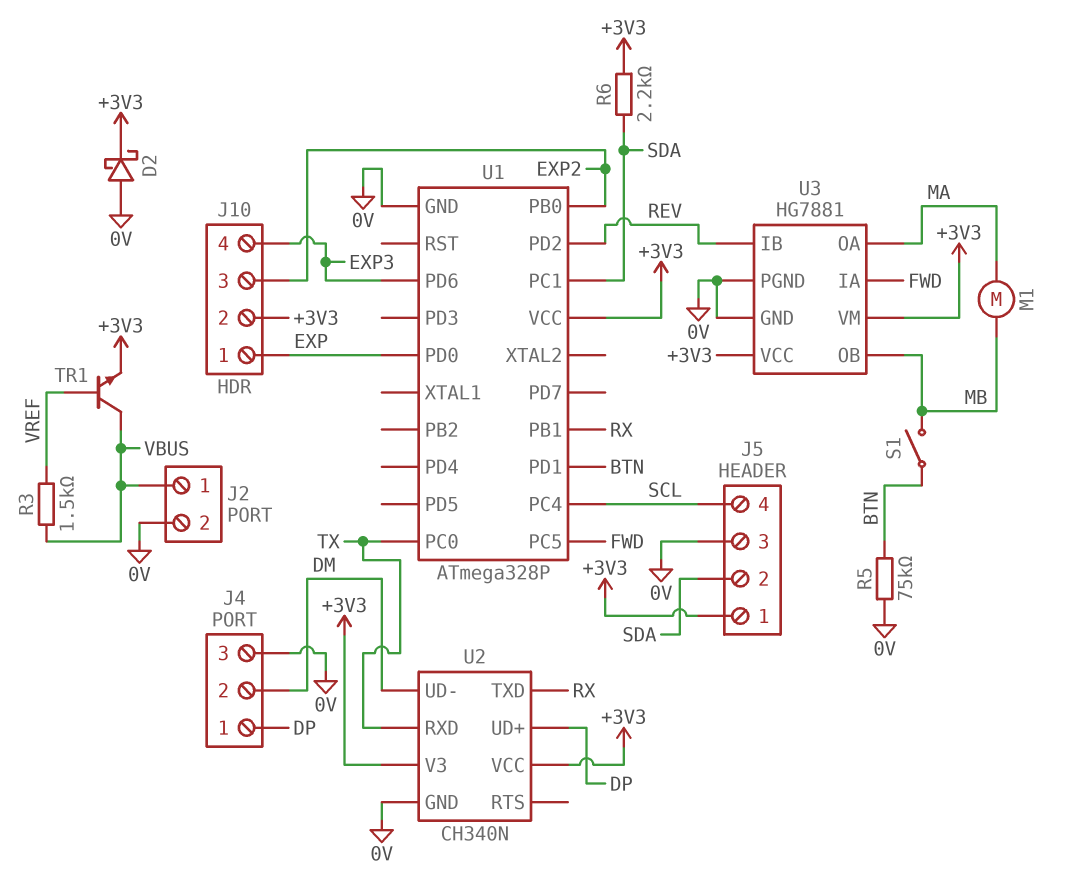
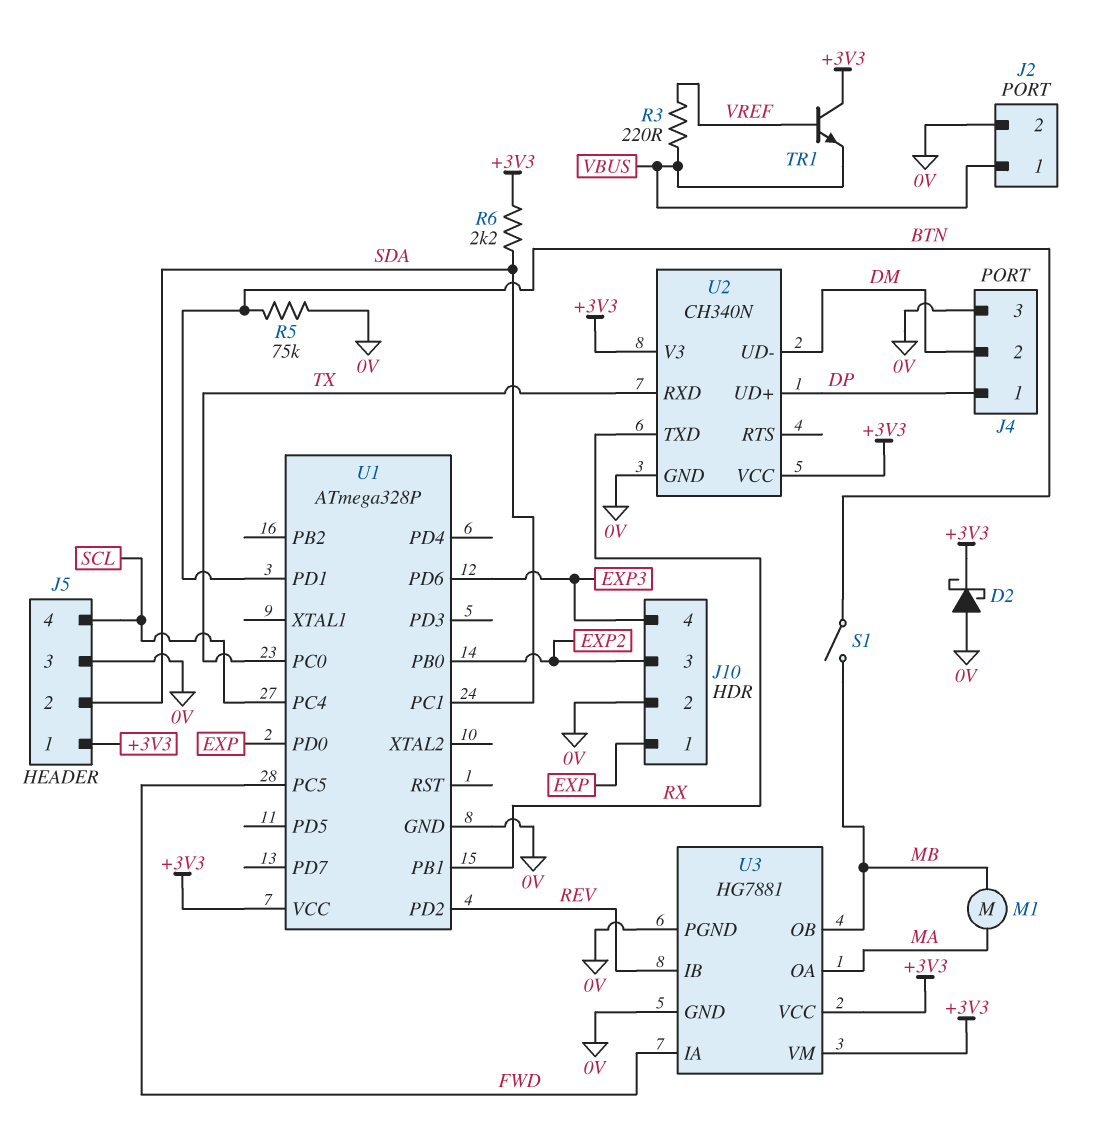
J10 pin 2: +3V3 -> 0V
R3: 1.5k (VBUS, VREF) -> 220 (VBUS, VREF)
TR1: NPN (B VREF, C VBUS, E +3V3) -> NPN (B VREF, C +3V3, E VBUS)

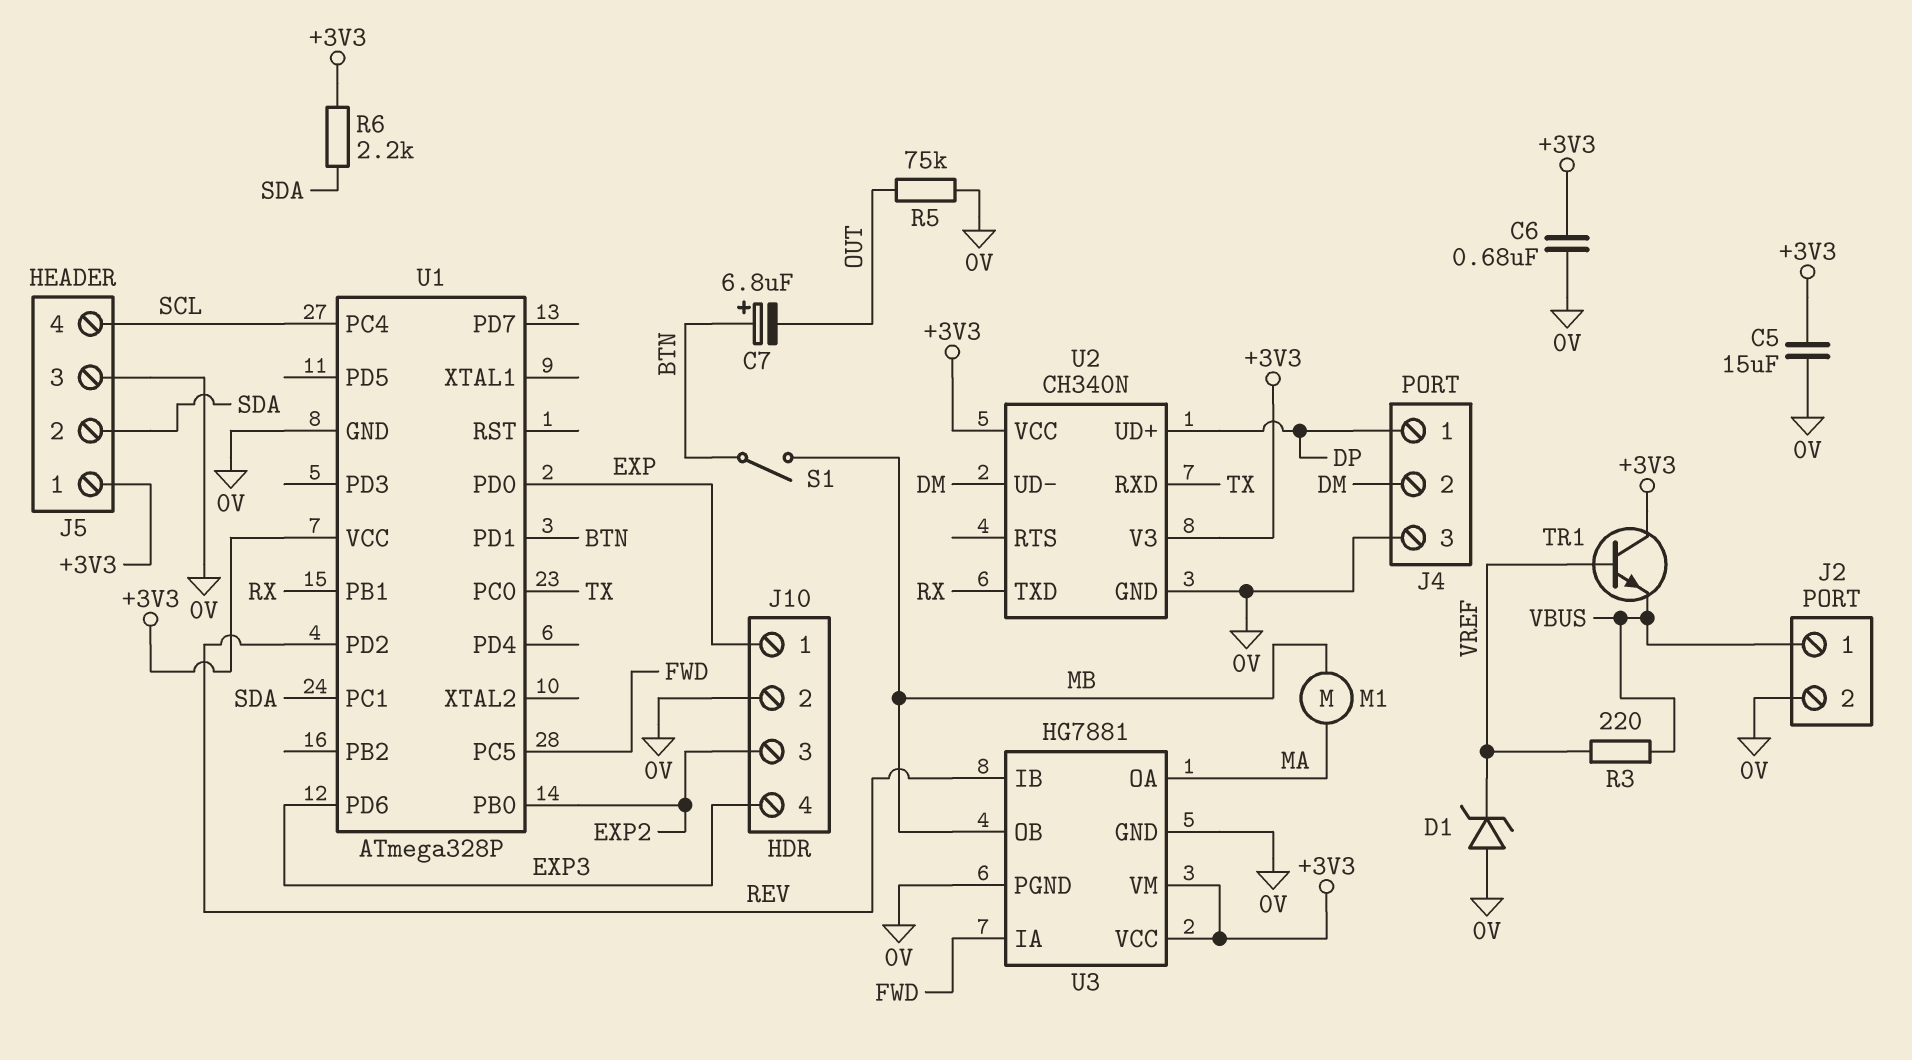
C5: none -> 15uF (+3V3, 0V)
C6: none -> 680nF (+3V3, 0V)
C7: none -> 6.8uF (plus BTN, minus OUT)
D1: none -> zener (A 0V, K VREF)
D2: schottky (A 0V, K +3V3) -> none
R5: 75k (0V, BTN) -> 75k (0V, OUT)

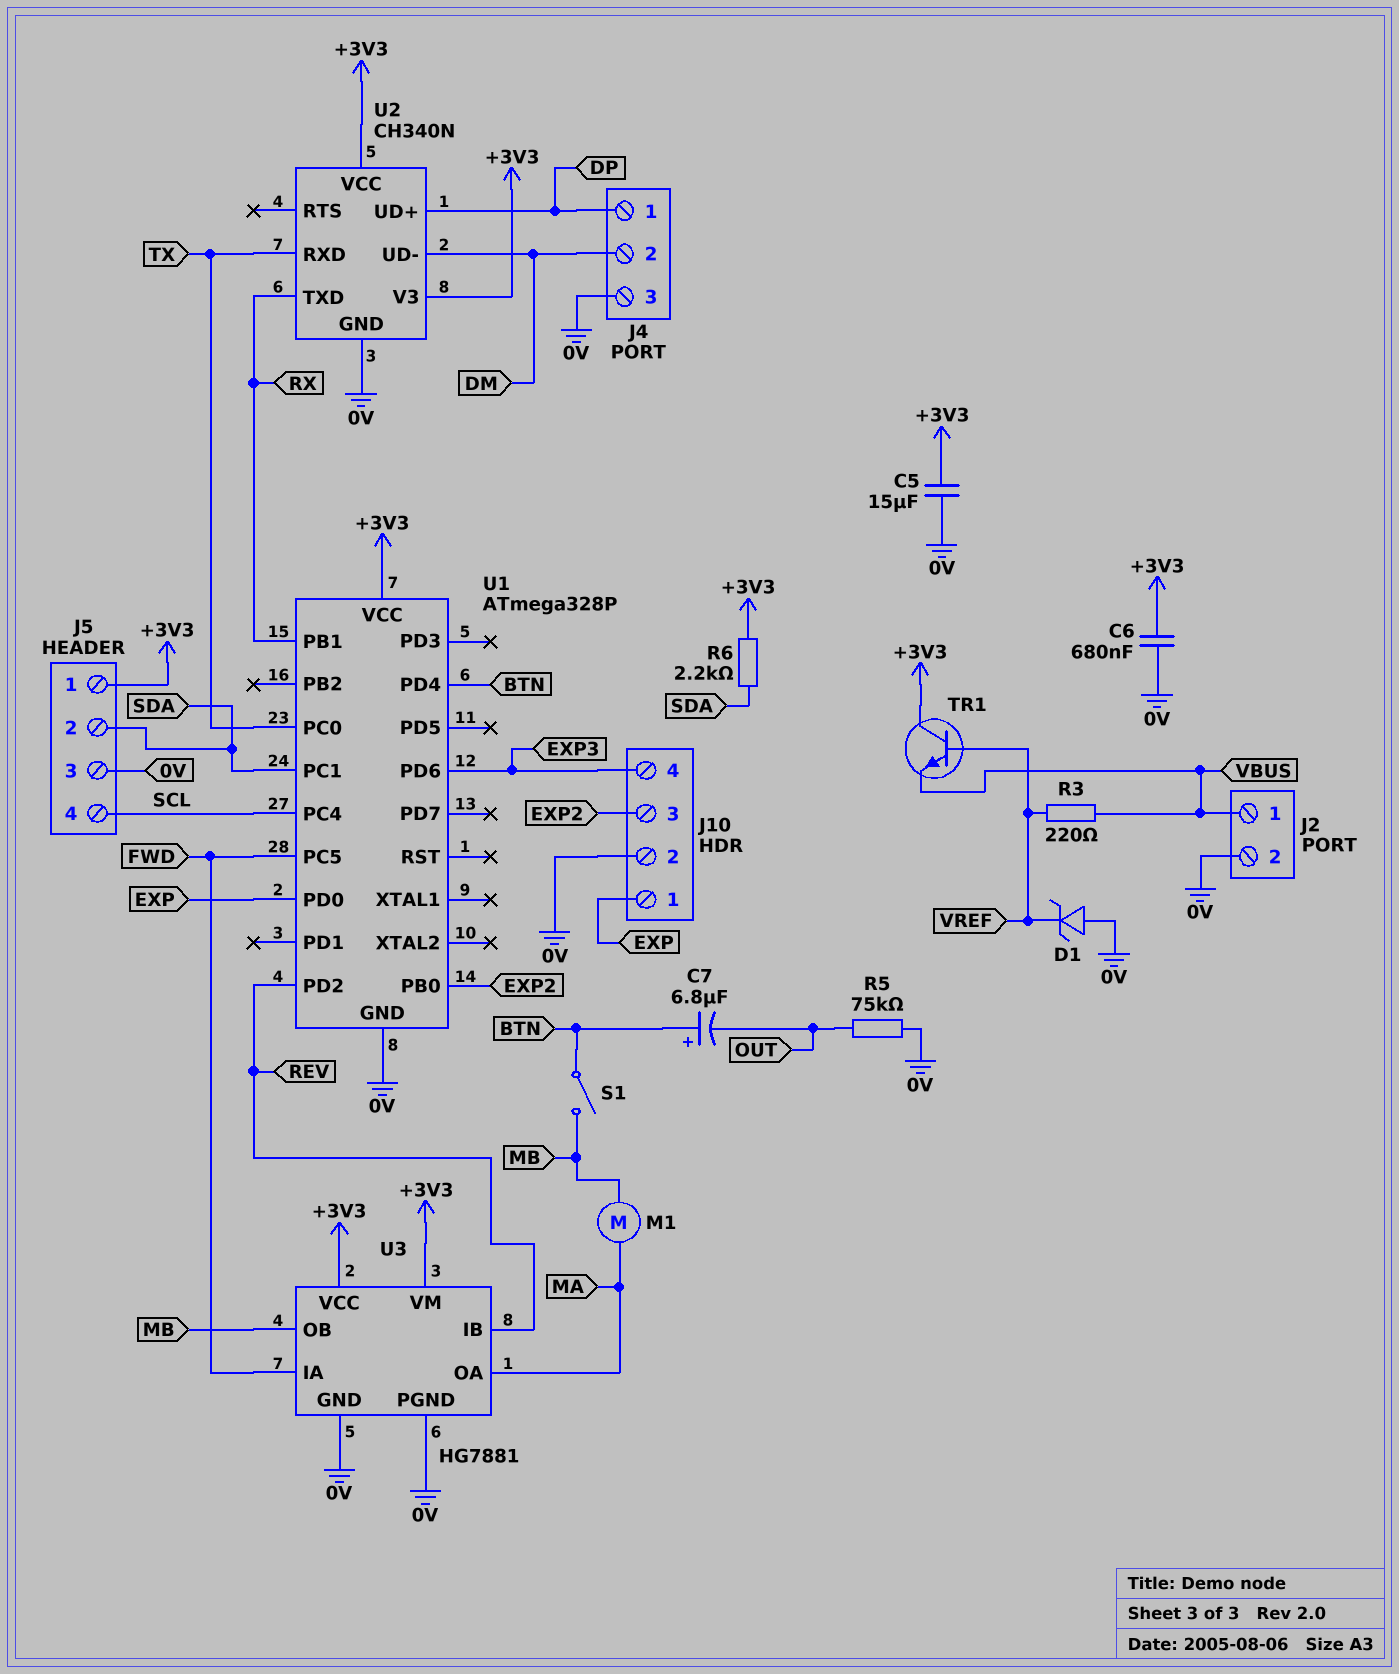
U1 pin PD1: BTN -> none
U1 pin PD4: none -> BTN

